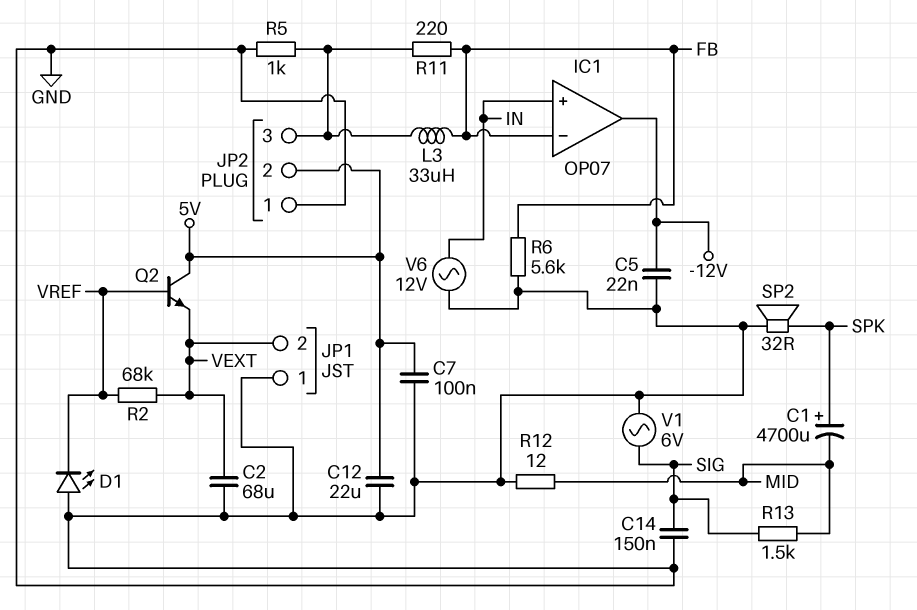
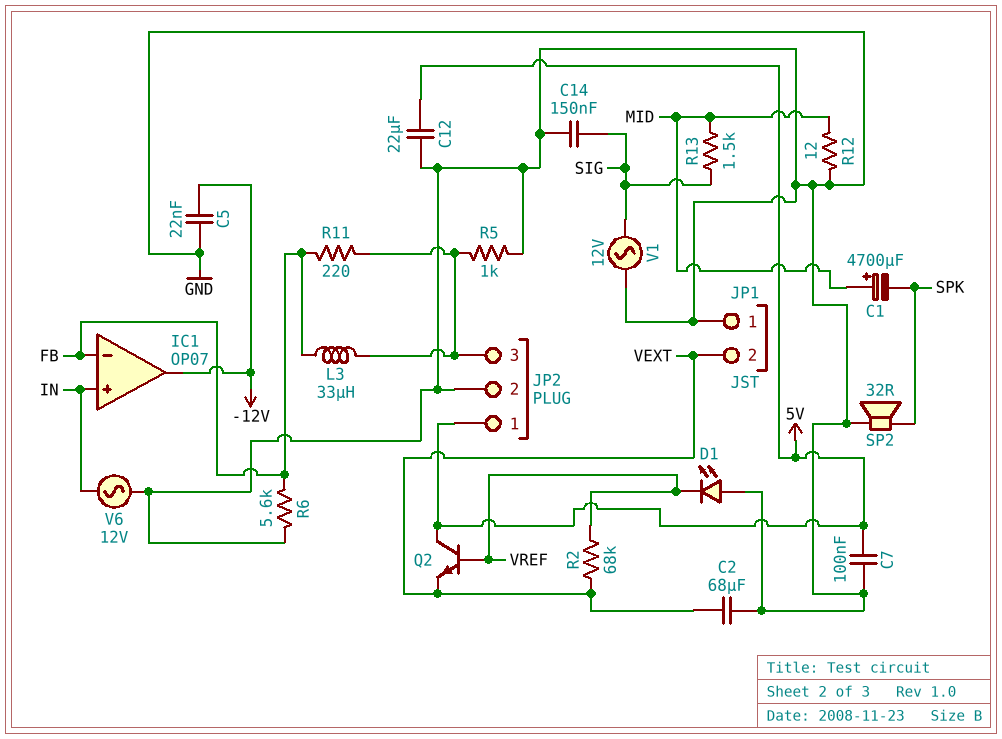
C1: 4700uF (plus SPK, minus MID) -> 4700uF (plus MID, minus SPK)
JP2 pin 1: GND -> 5V
JP2 pin 2: 5V -> GND
V1: AC 6V (GND, SIG) -> AC 12V (GND, SIG)

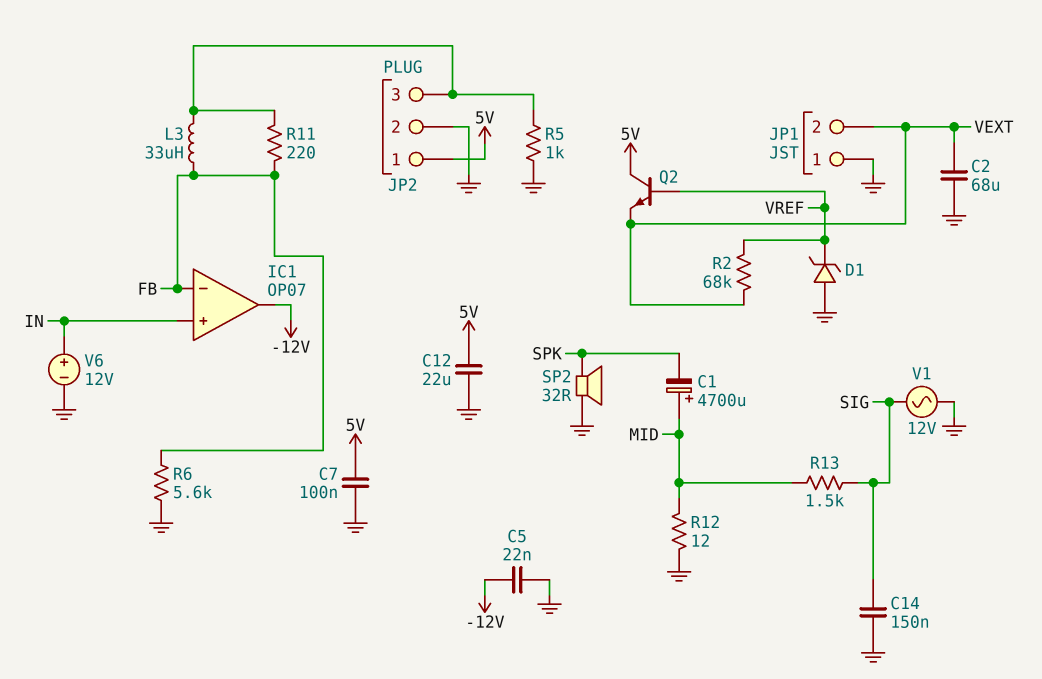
D1: LED (A GND, K VREF) -> zener (A GND, K VREF)
V6: AC 12V (GND, IN) -> 12V (plus IN, minus GND)

